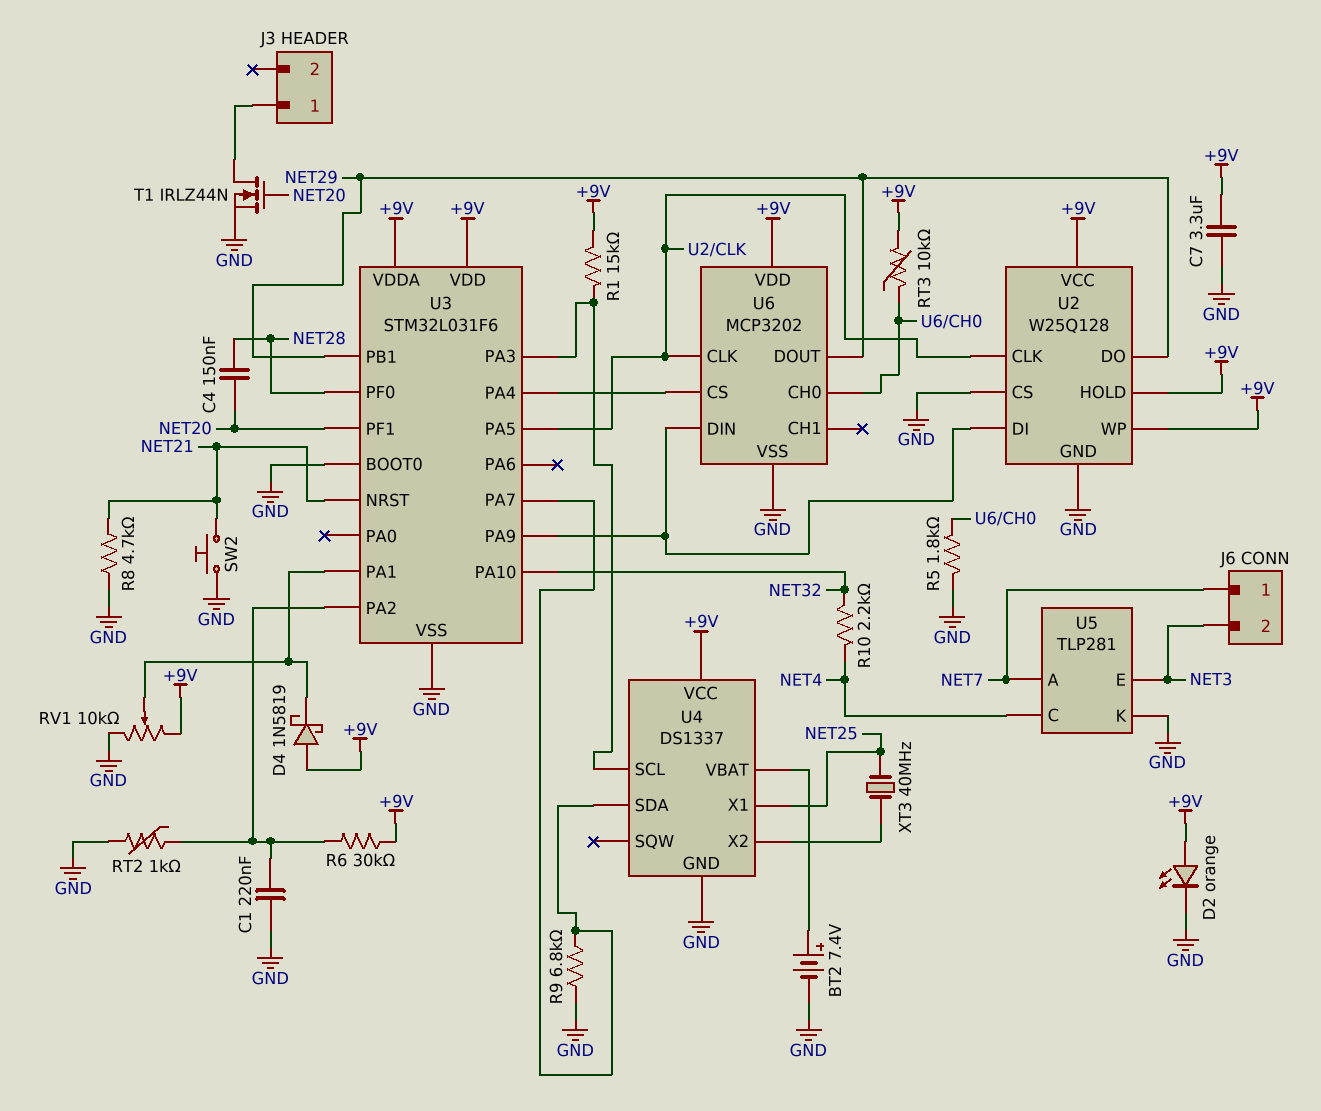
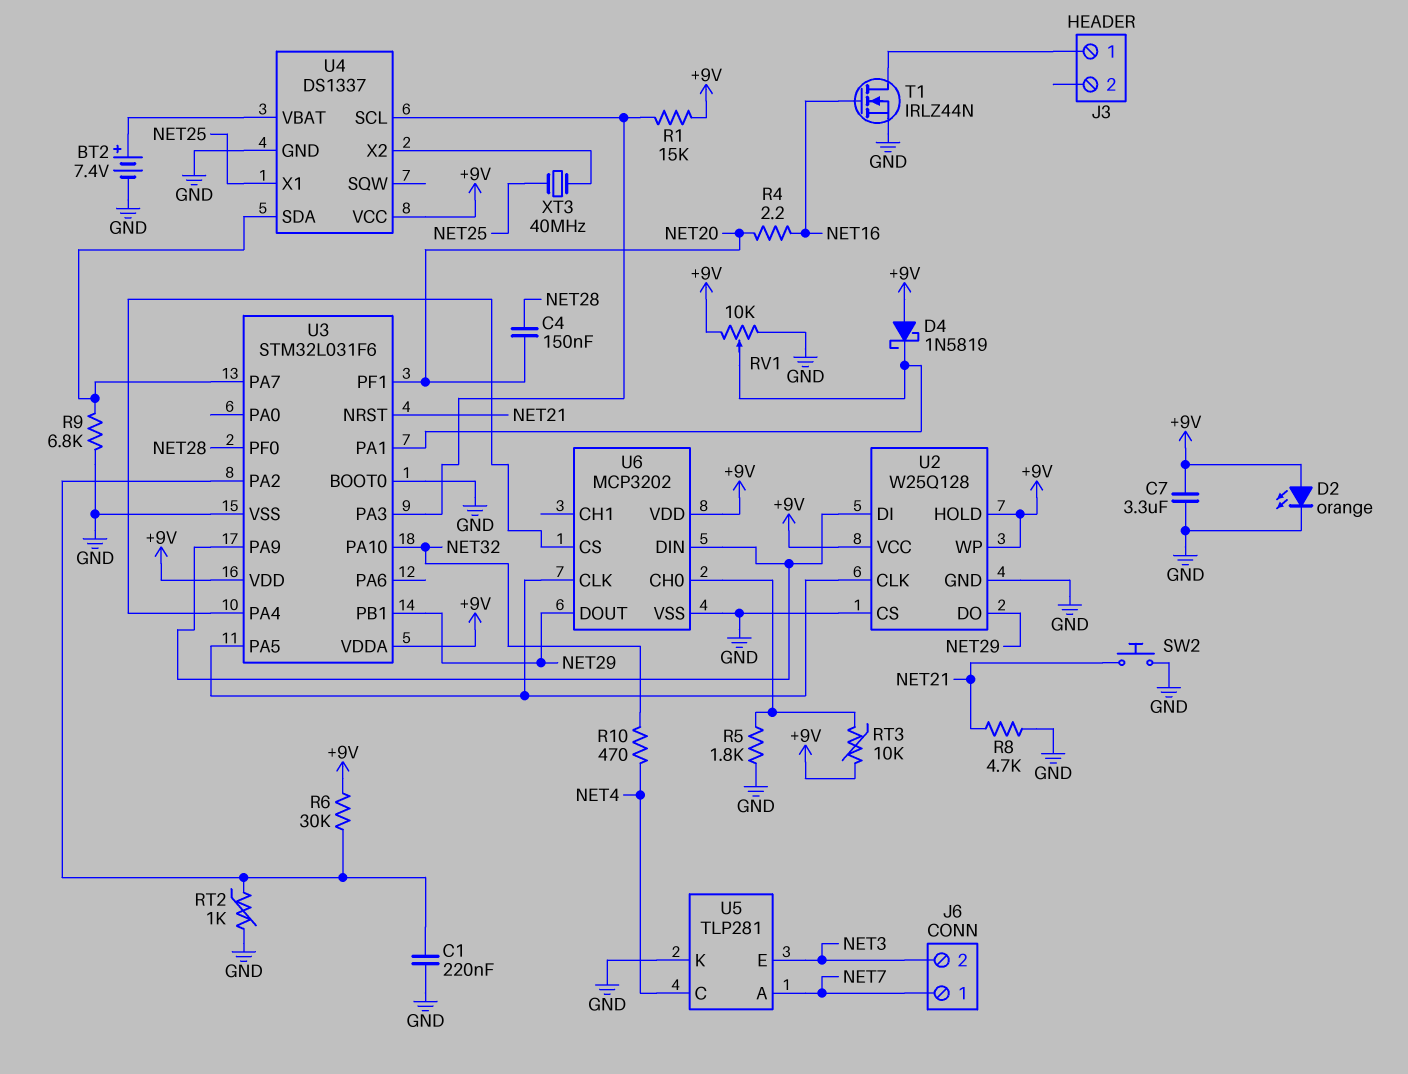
R4: none -> 2.2 (NET16, NET20)
R10: 2.2k (NET4, NET32) -> 470 (NET4, NET32)
T1: NMOS IRLZ44N (G NET20, D J3/1, S GND) -> NMOS IRLZ44N (G NET16, D J3/1, S GND)

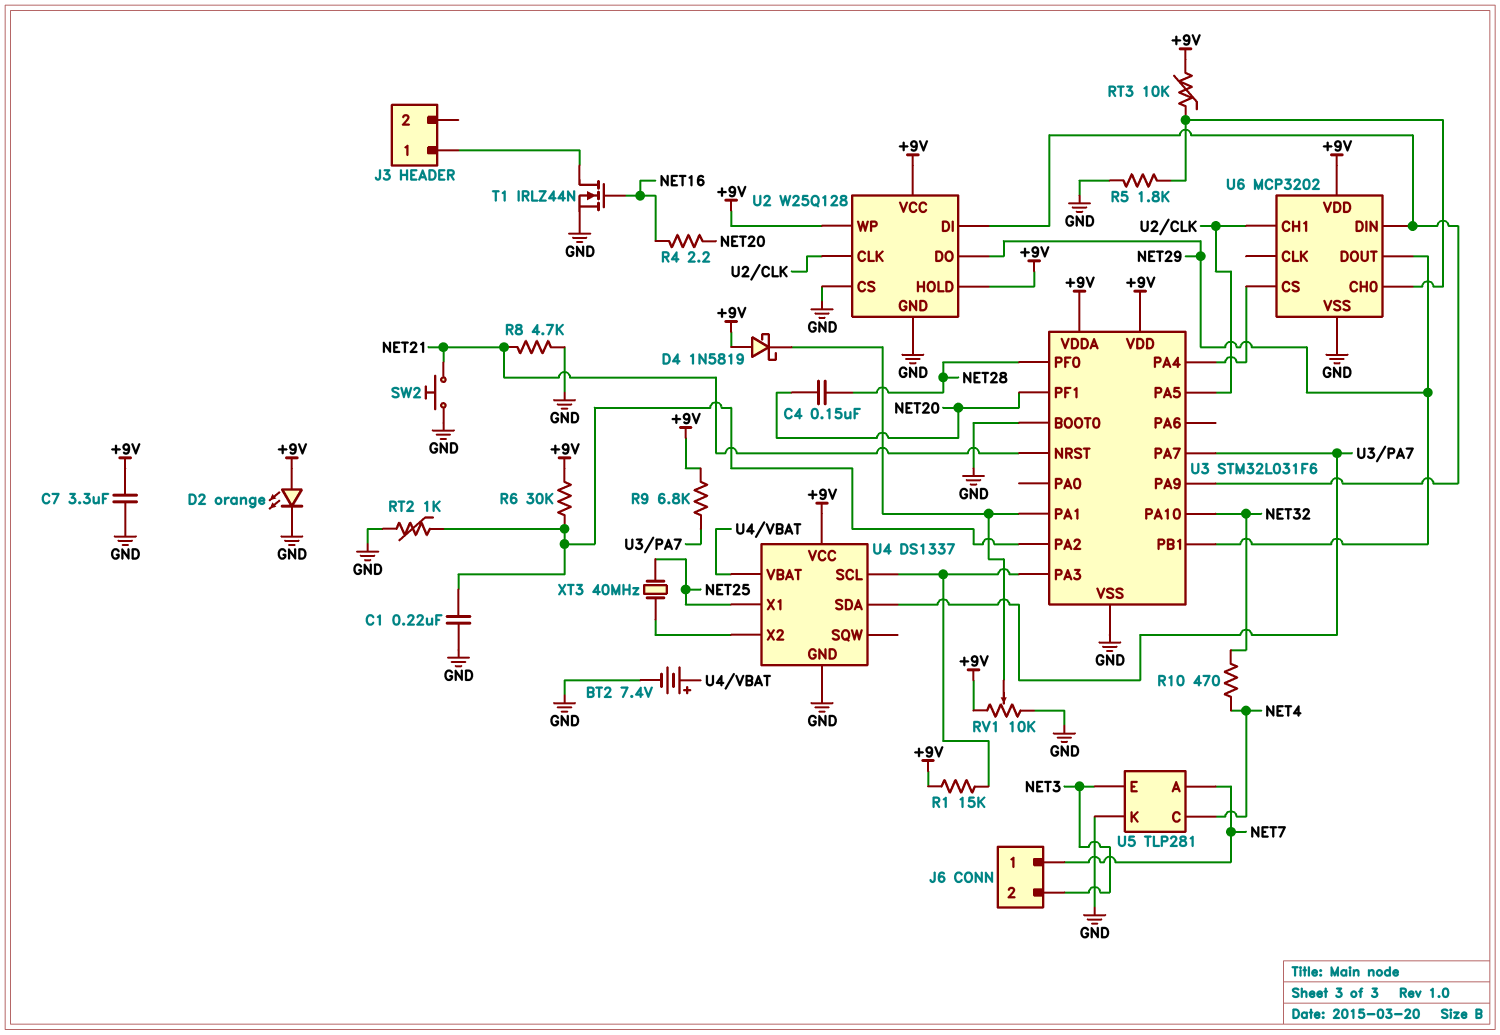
R9: 6.8k (GND, U3/PA7) -> 6.8k (+9V, U3/PA7)
U6 pin CH1: none -> U2/CLK
U6 pin CLK: U2/CLK -> none

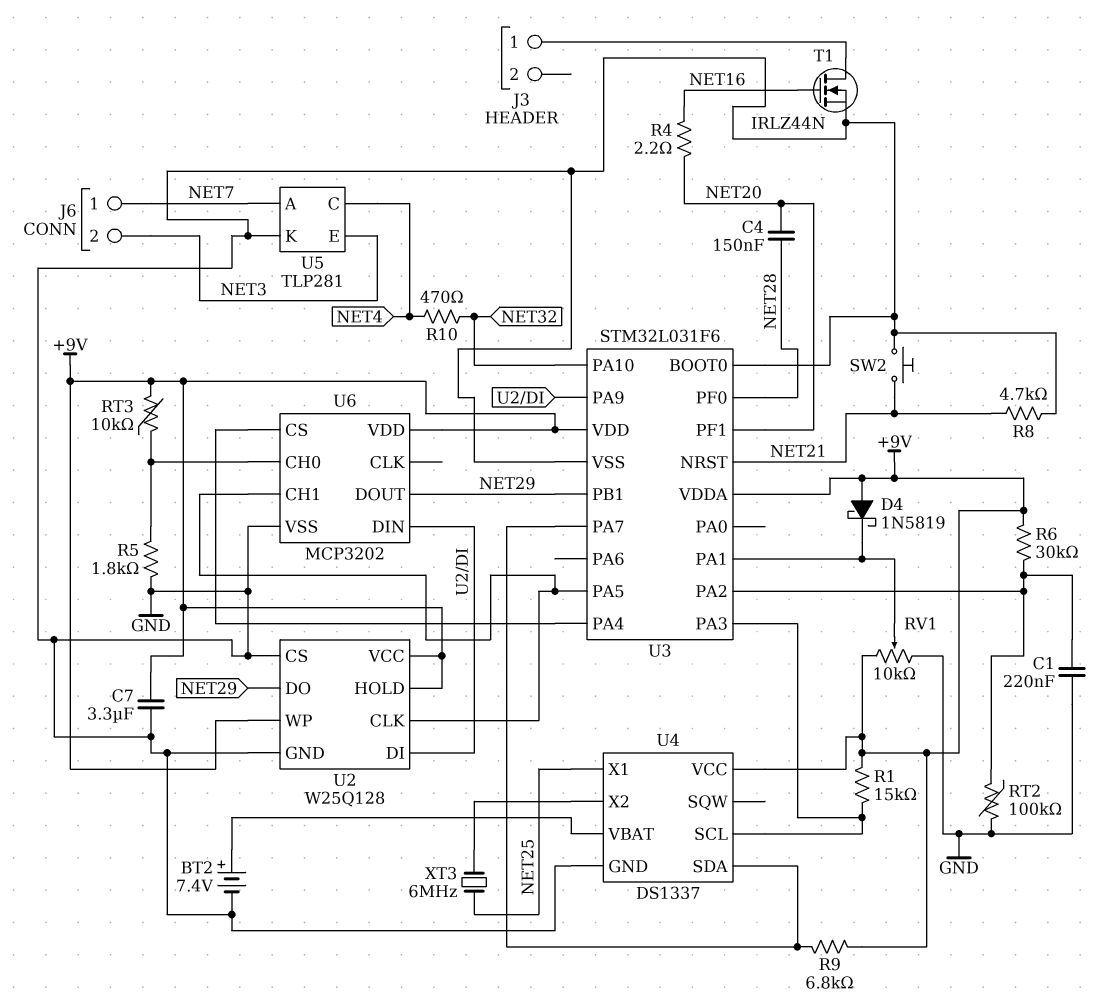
D2: LED orange (A +9V, K GND) -> none
RT2: 1k (GND, U3/PA2) -> 100k (GND, U3/PA2)
XT3: 40MHz (NET25, U4/X2) -> 6MHz (NET25, U4/X2)

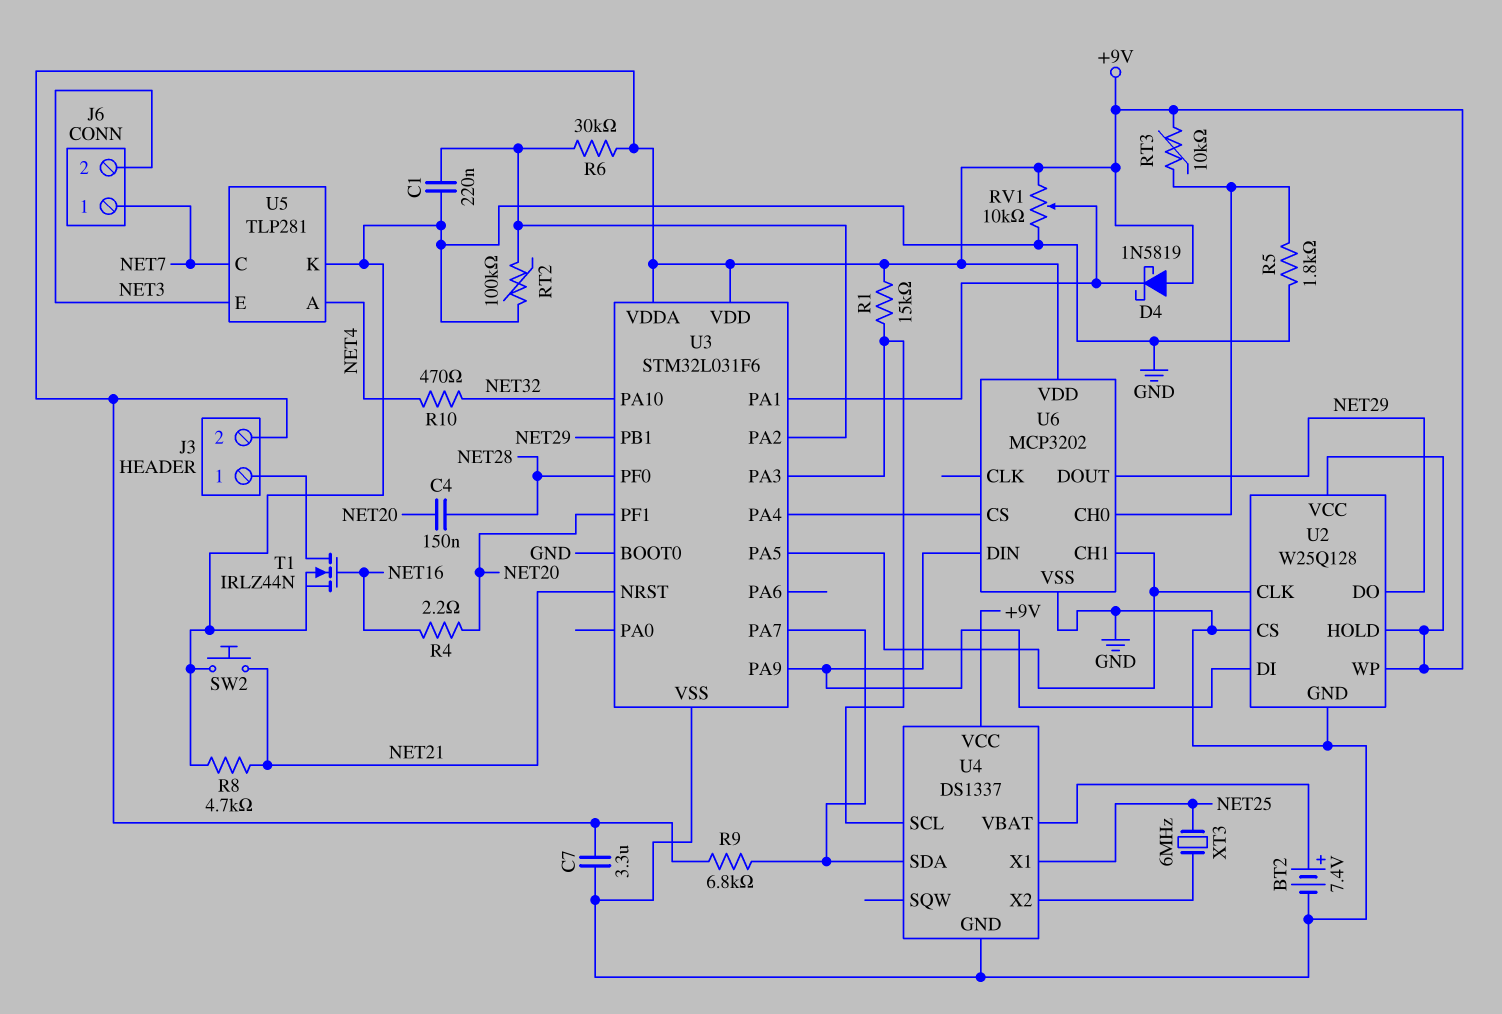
J3 pin 2: none -> +9V
U5 pin A: NET7 -> NET4
U5 pin C: NET4 -> NET7

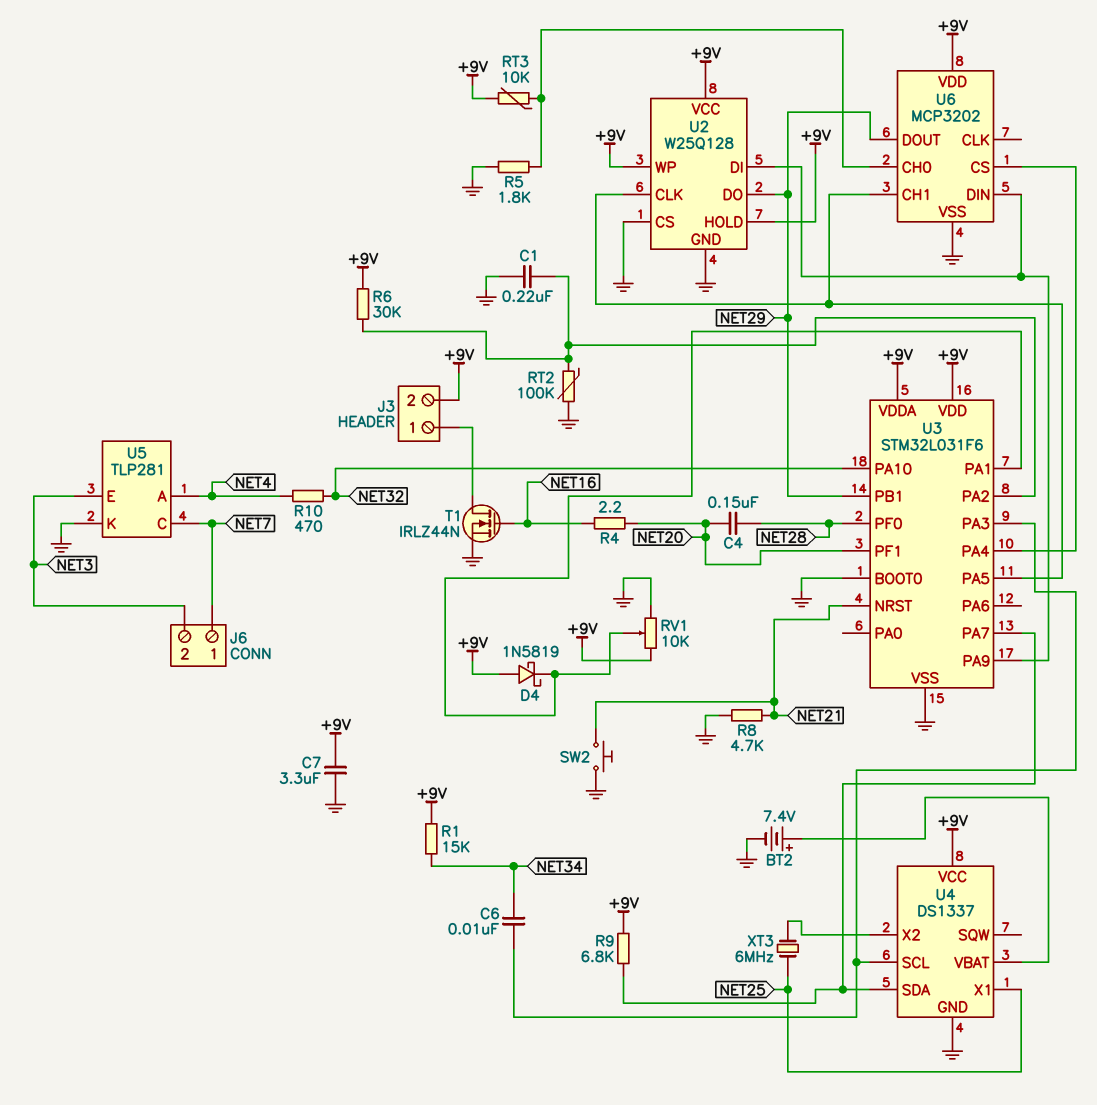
C6: none -> 10nF (NET34, U3/PA3)
R1: 15k (+9V, U3/PA3) -> 15k (+9V, NET34)

